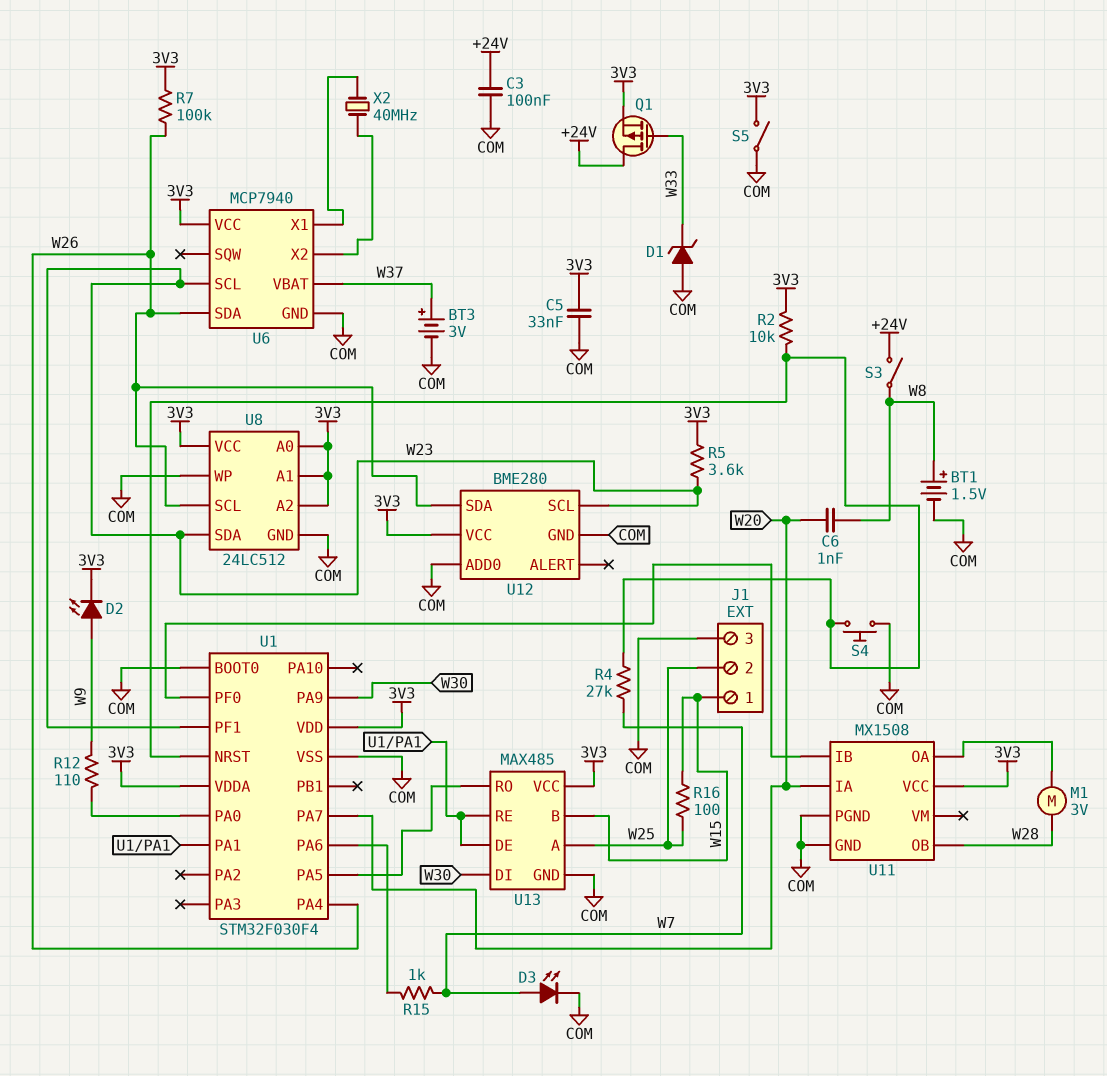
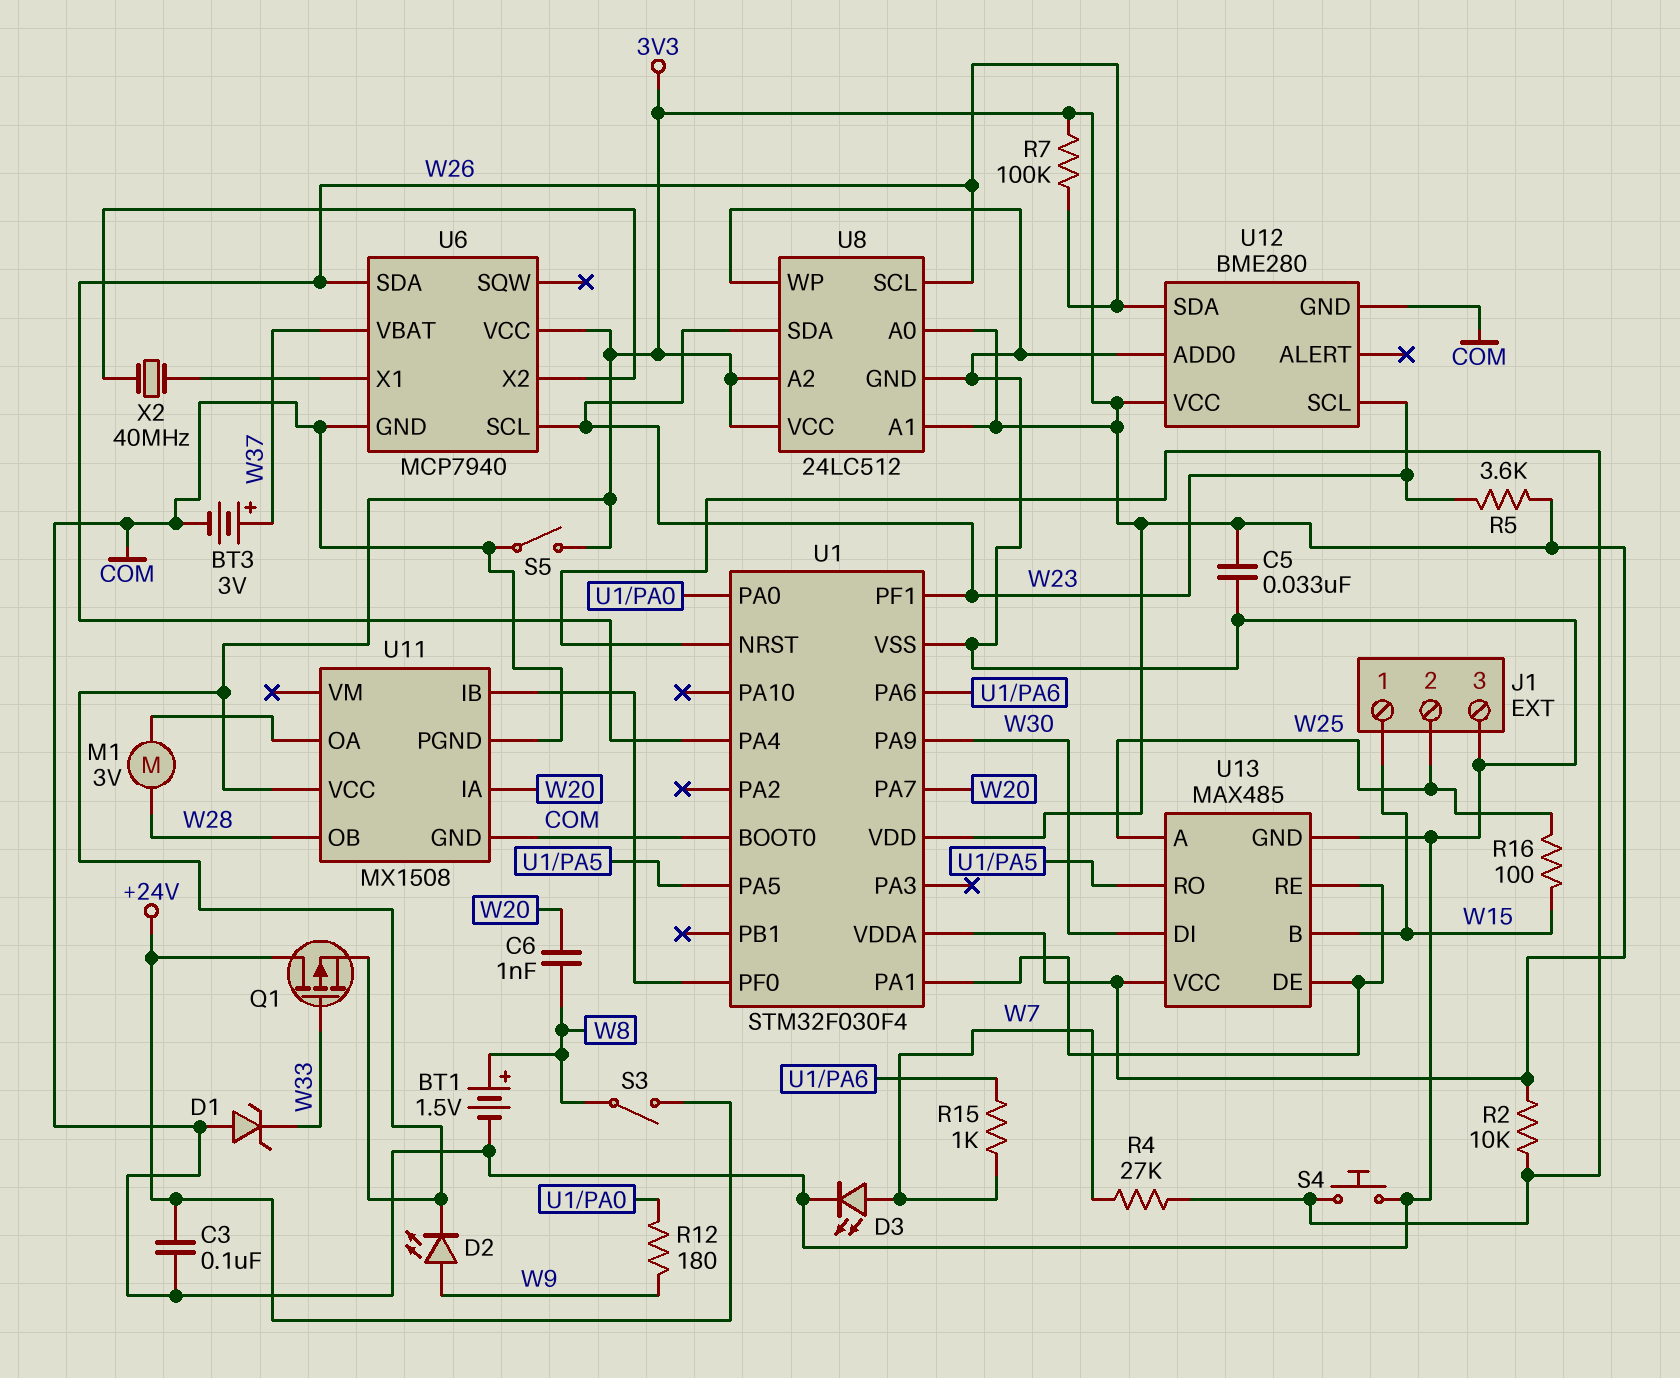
R12: 110 (U1/PA0, W9) -> 180 (U1/PA0, W9)

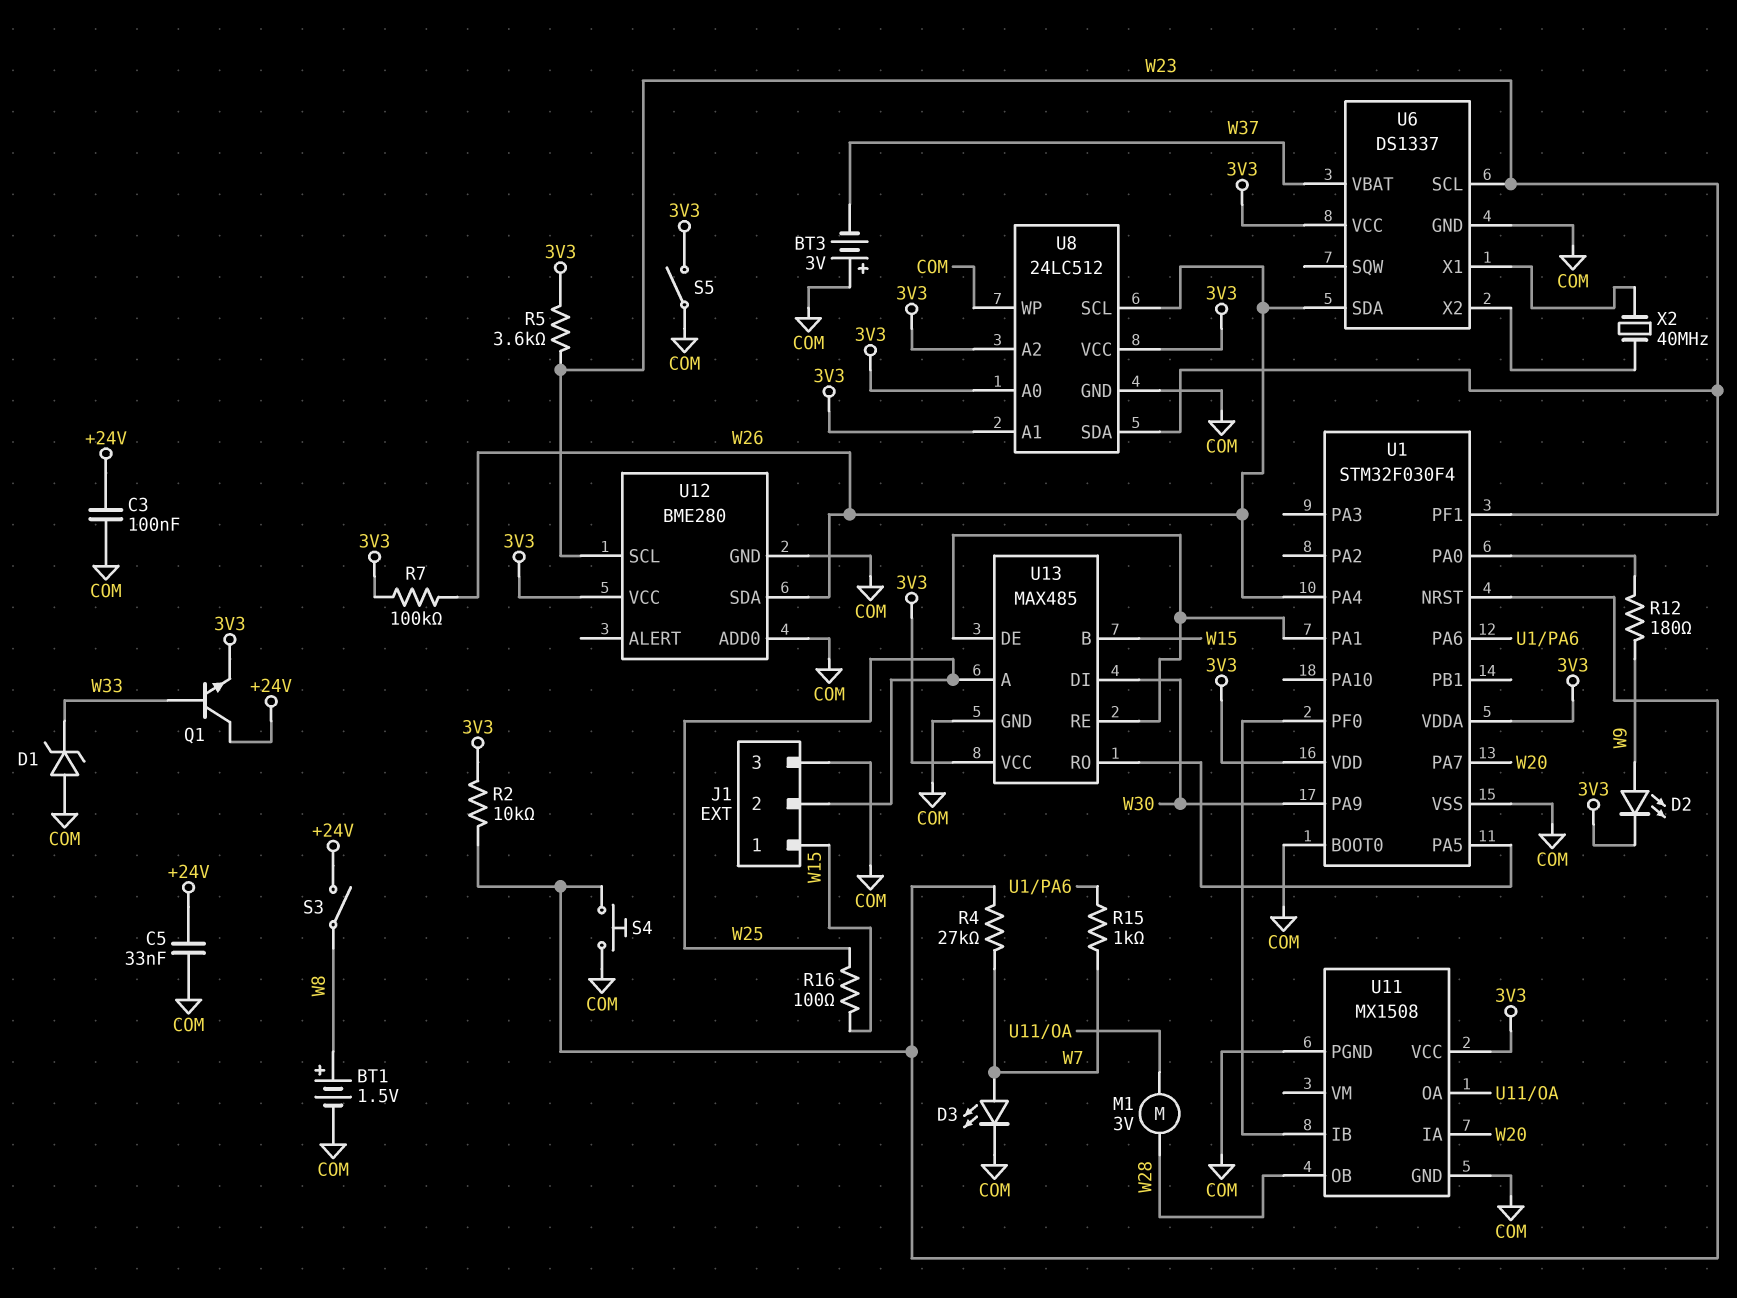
BT3: 3V (plus W37, minus COM) -> 3V (plus COM, minus W37)
C5: 33nF (3V3, COM) -> 33nF (+24V, COM)
C6: 1nF (W8, W20) -> none
Q1: PMOS (G W33, D +24V, S 3V3) -> NPN (B W33, C +24V, E 3V3)
U6: MCP7940 -> DS1337

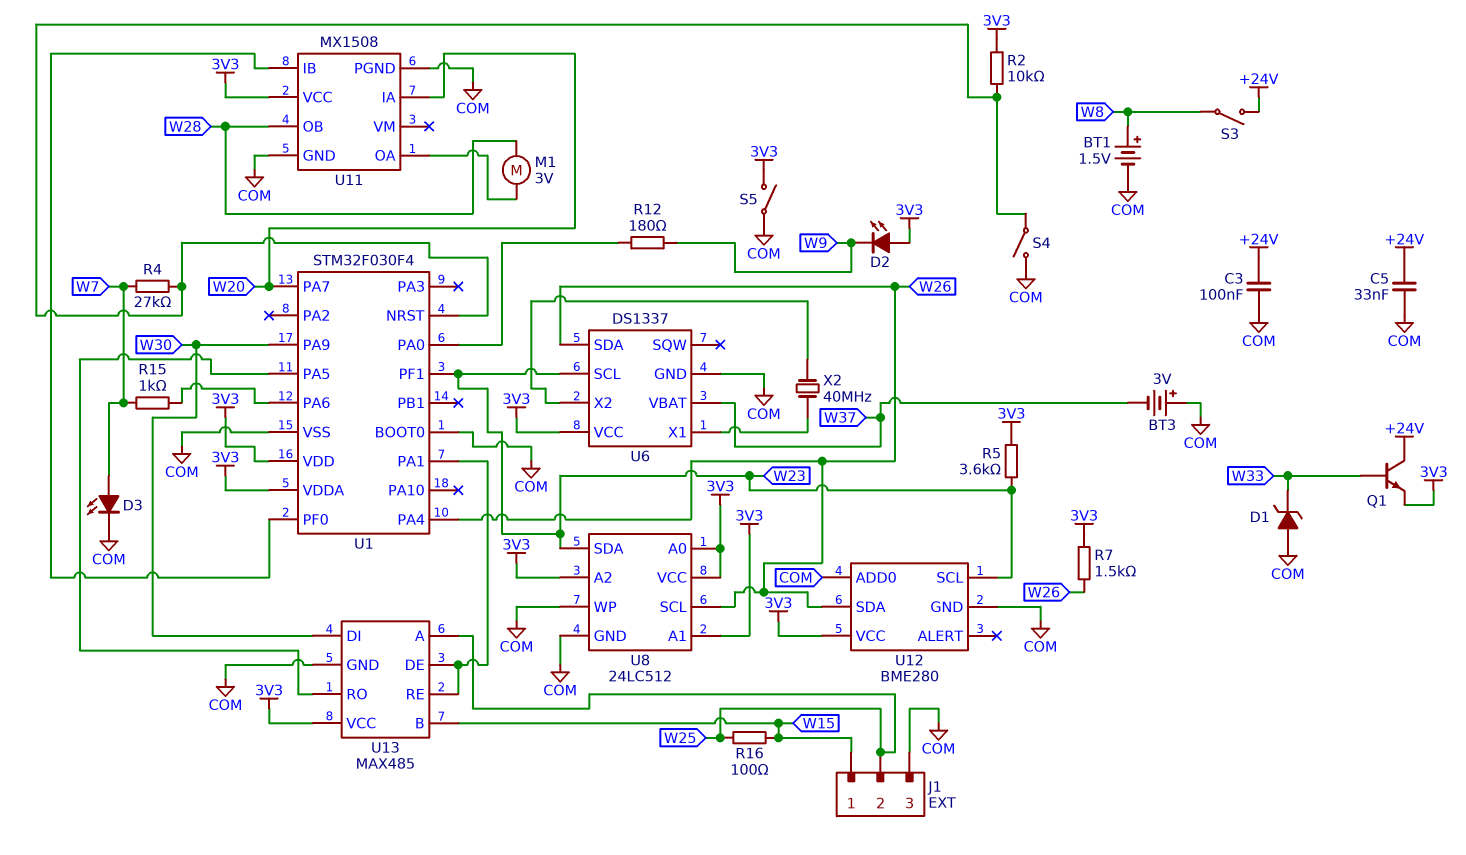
D2: LED (A W9, K 3V3) -> LED (A 3V3, K W9)
R7: 100k (3V3, W26) -> 1.5k (3V3, W26)
S4: button (COM, U1/NRST) -> switch (COM, U1/NRST)

